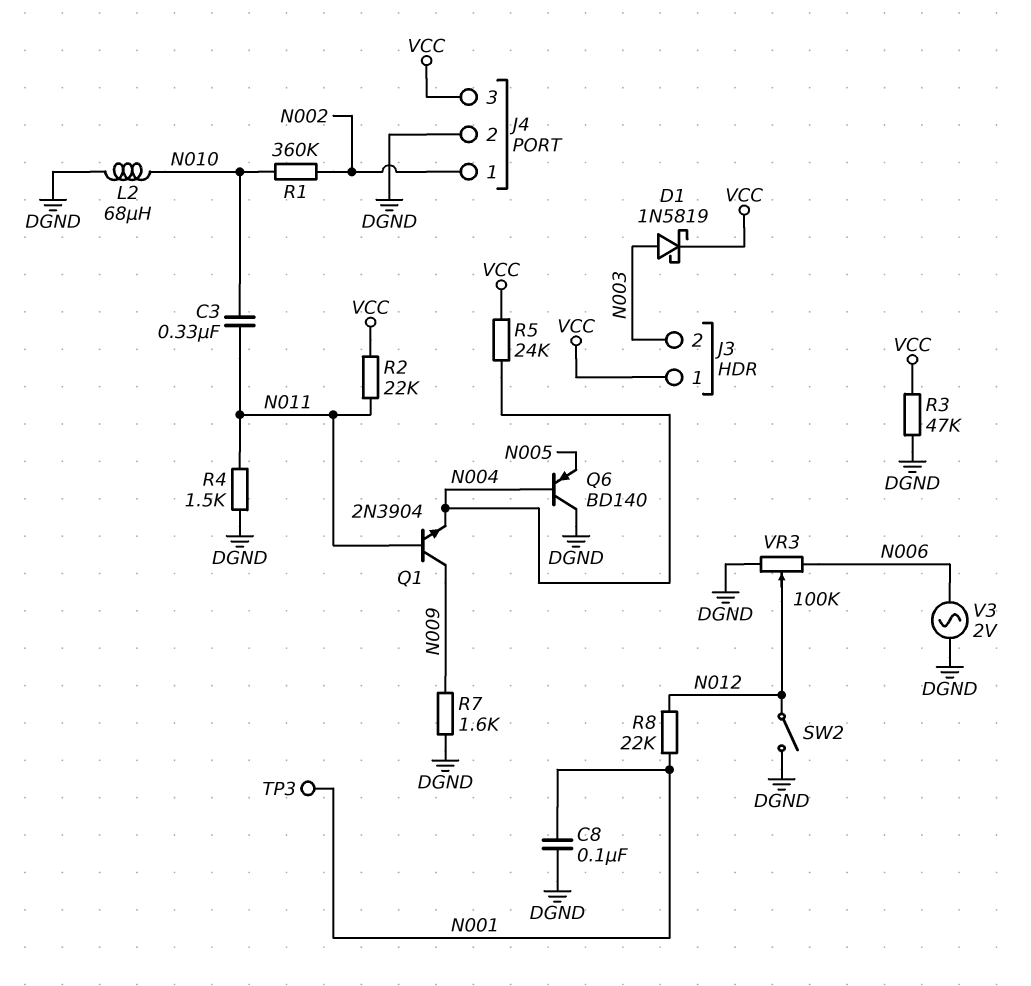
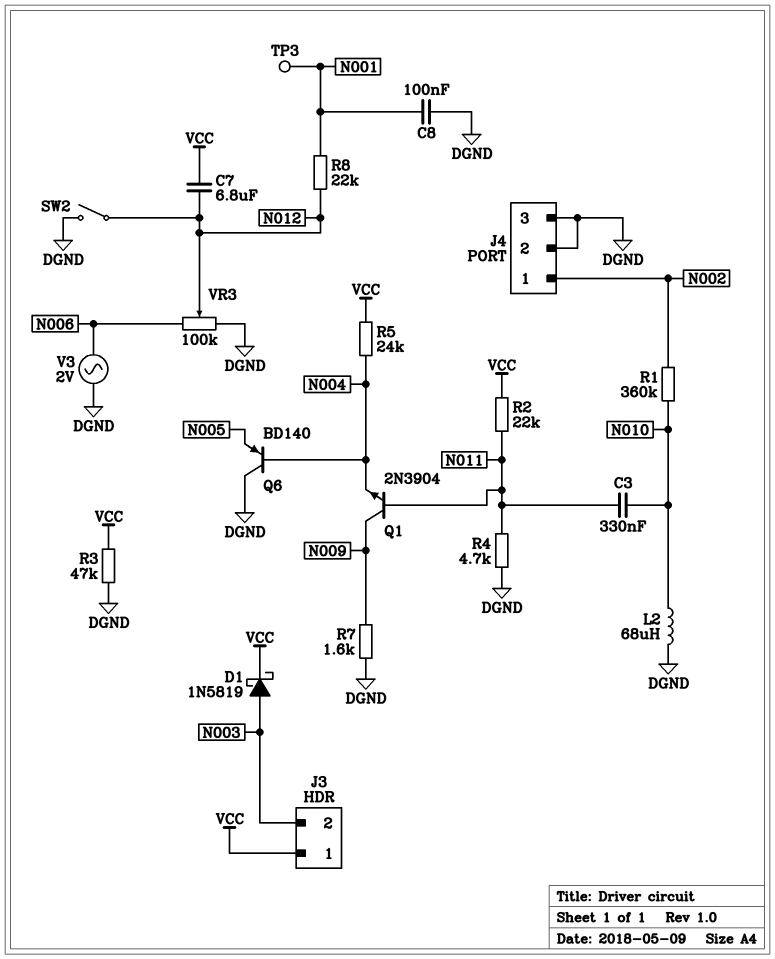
C7: none -> 6.8uF (N012, VCC)
J4 pin 3: VCC -> DGND
R4: 1.5k (DGND, N011) -> 4.7k (DGND, N011)

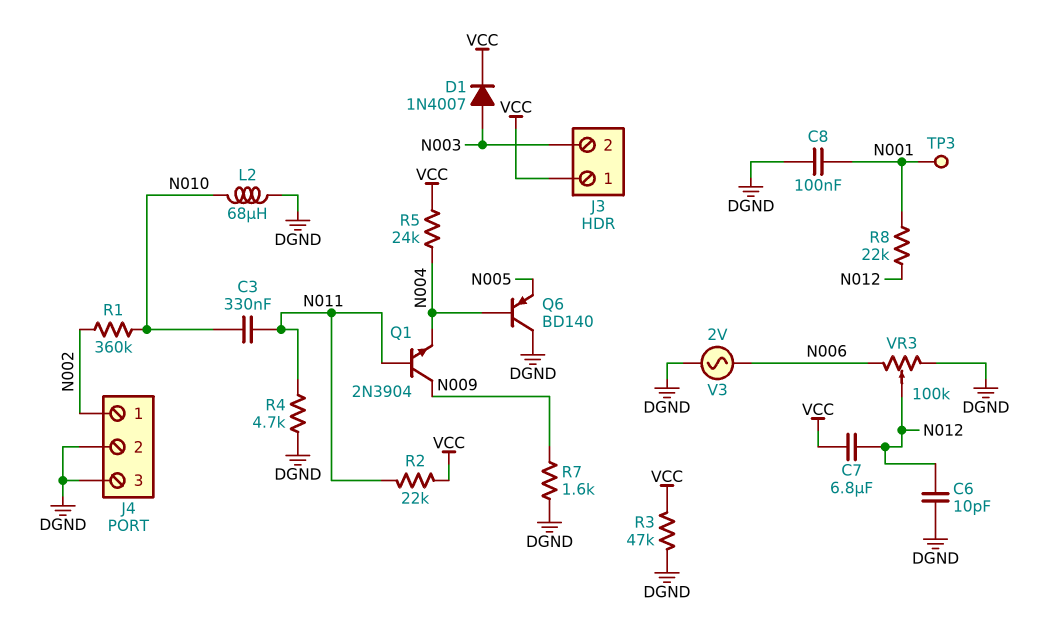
C6: none -> 10pF (DGND, N012)
D1: schottky 1N5819 (A N003, K VCC) -> diode 1N4007 (A N003, K VCC)
SW2: switch (DGND, N012) -> none

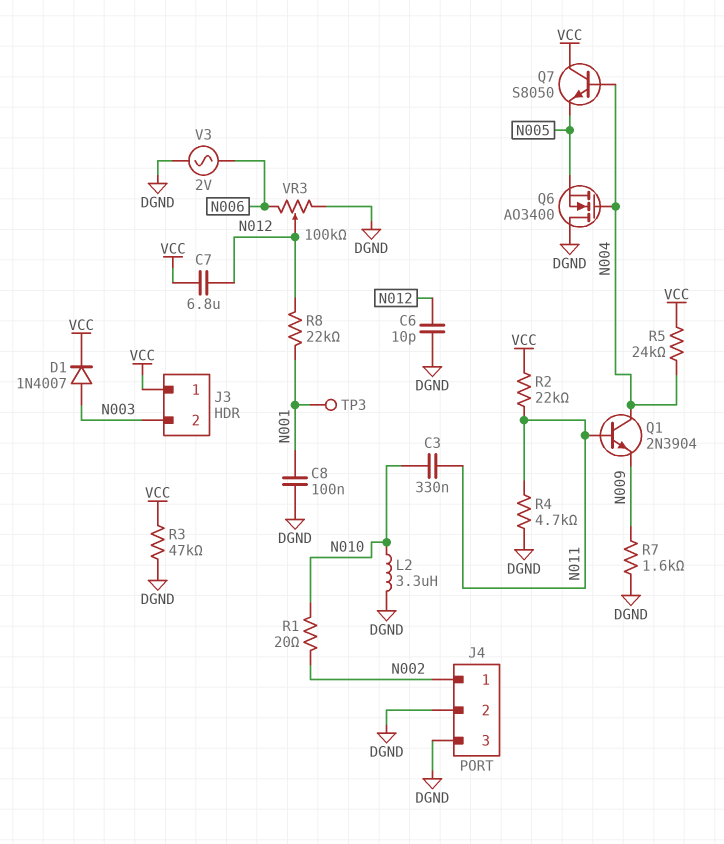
L2: 68uH (DGND, N010) -> 3.3uH (DGND, N010)
Q1: NPN 2N3904 (B N011, C N009, E N004) -> NPN 2N3904 (B N011, C N004, E N009)
Q6: PNP BD140 (B N004, C DGND, E N005) -> NMOS AO3400 (G N004, D DGND, S N005)
Q7: none -> NPN S8050 (B N004, C VCC, E N005)
R1: 360k (N002, N010) -> 20 (N002, N010)

